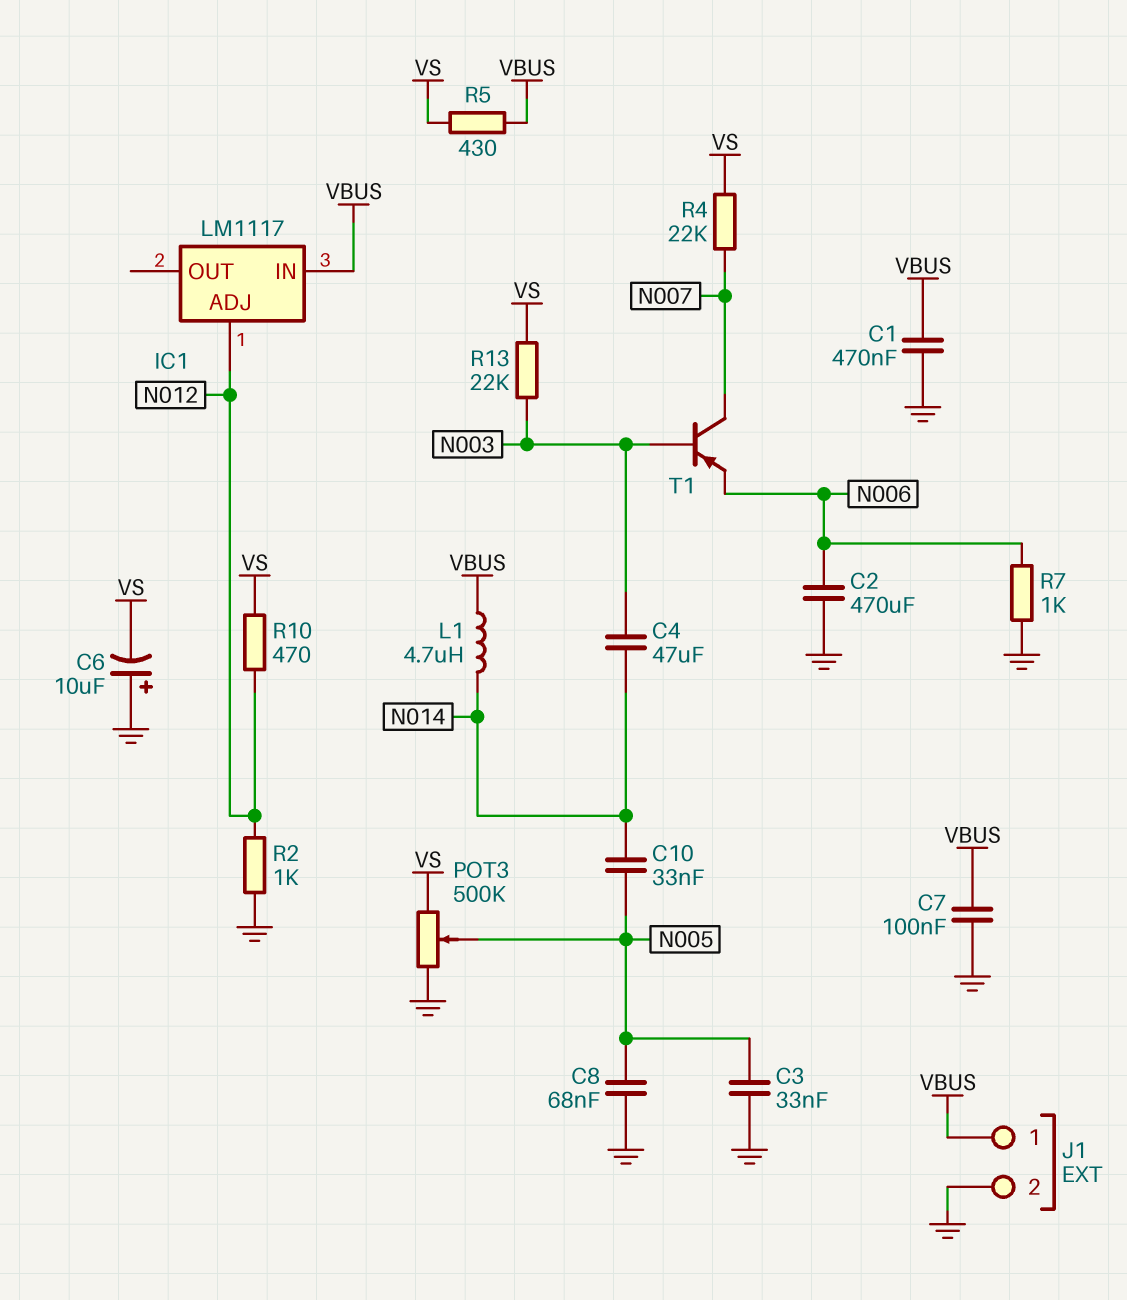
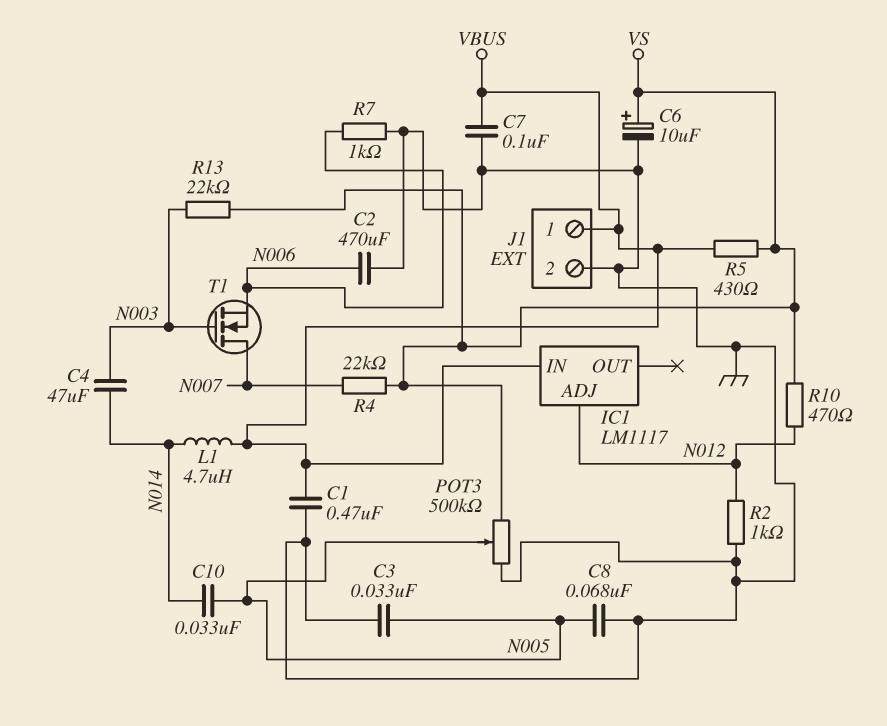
C6: 10uF (plus GND, minus VS) -> 10uF (plus VS, minus GND)
T1: PNP (B N003, C N007, E N006) -> NMOS (G N003, D N007, S N006)

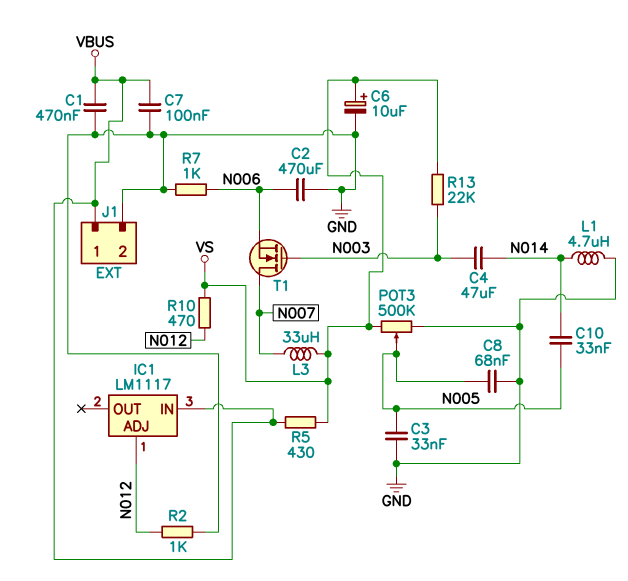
L1: 4.7uH (N014, VBUS) -> 4.7uH (GND, N014)
L3: none -> 33uH (N007, VS)
R4: 22k (N007, VS) -> none

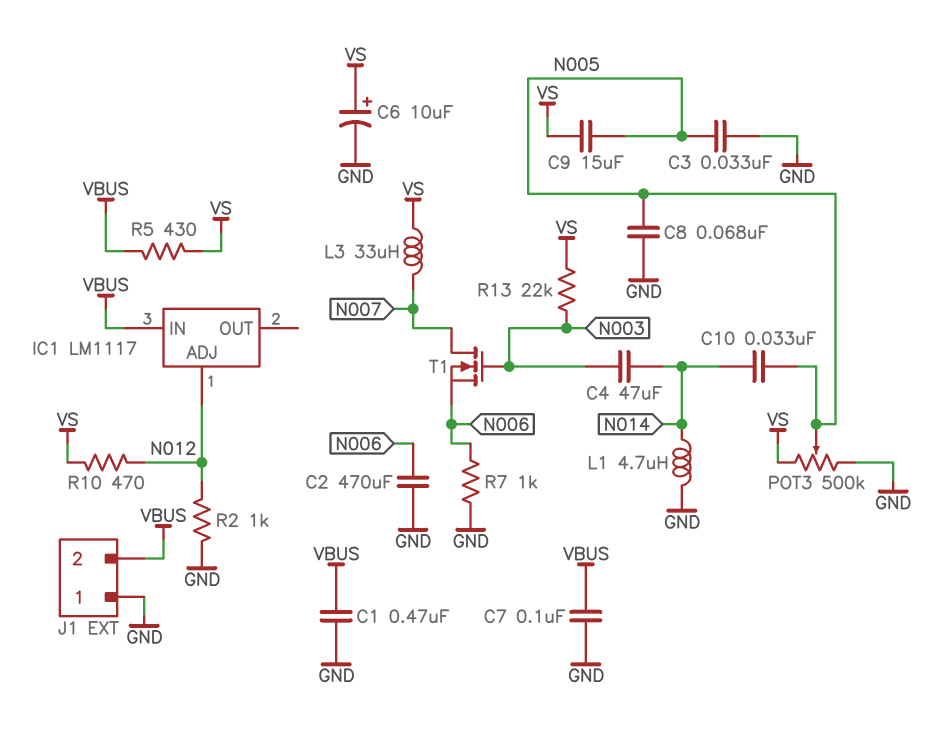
C9: none -> 15uF (N005, VS)
J1 pin 1: VBUS -> GND
J1 pin 2: GND -> VBUS

